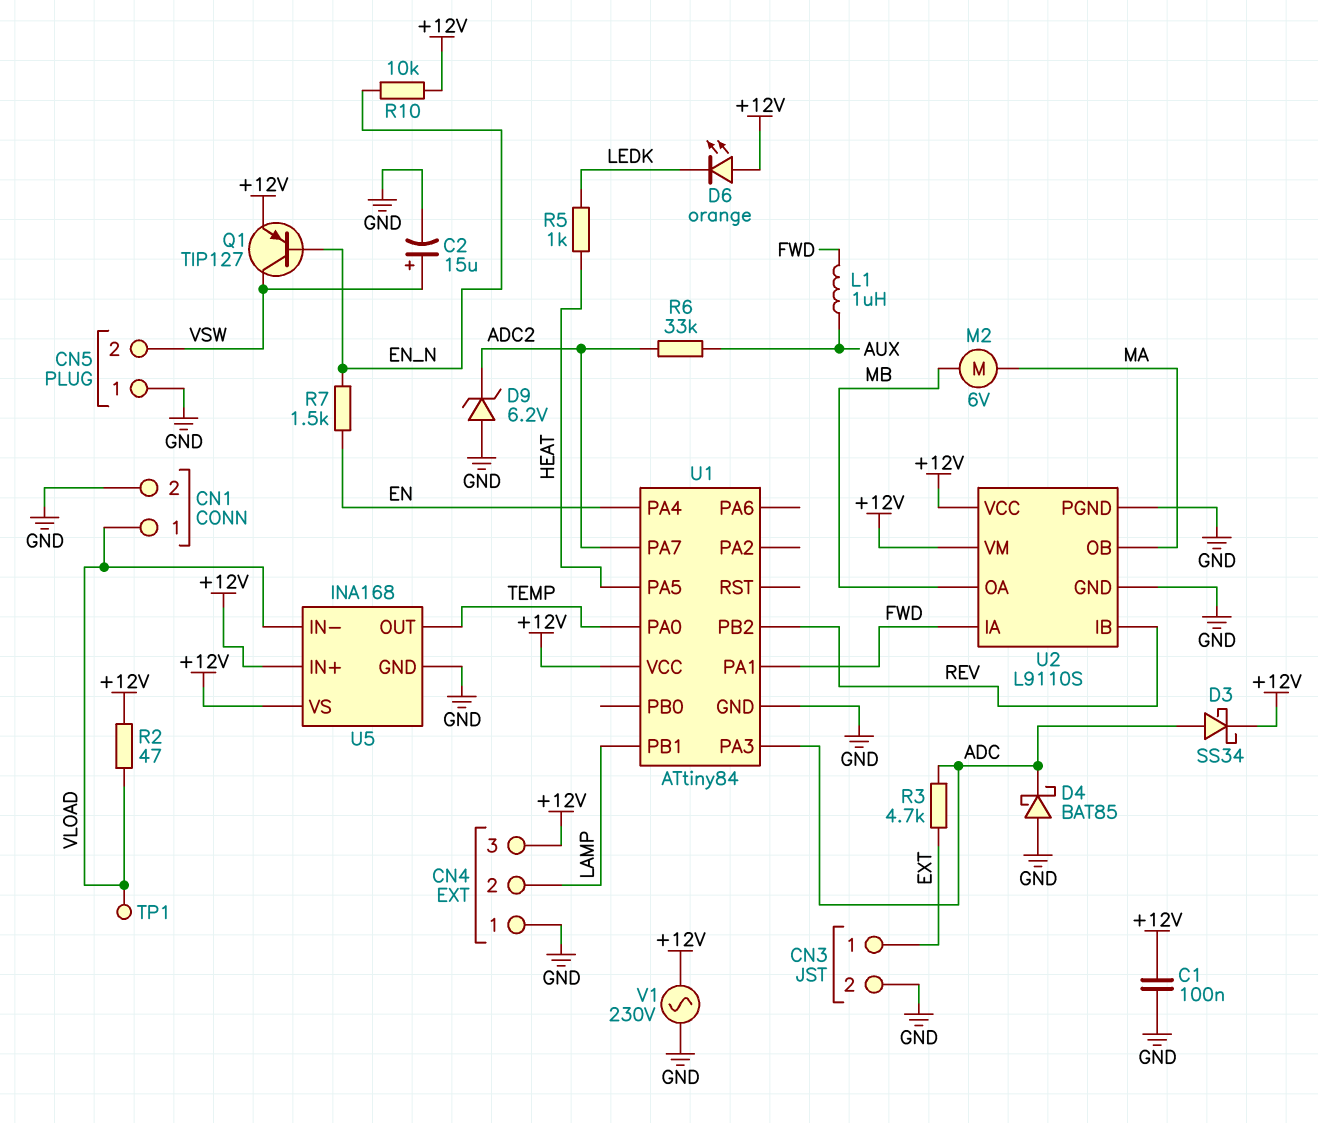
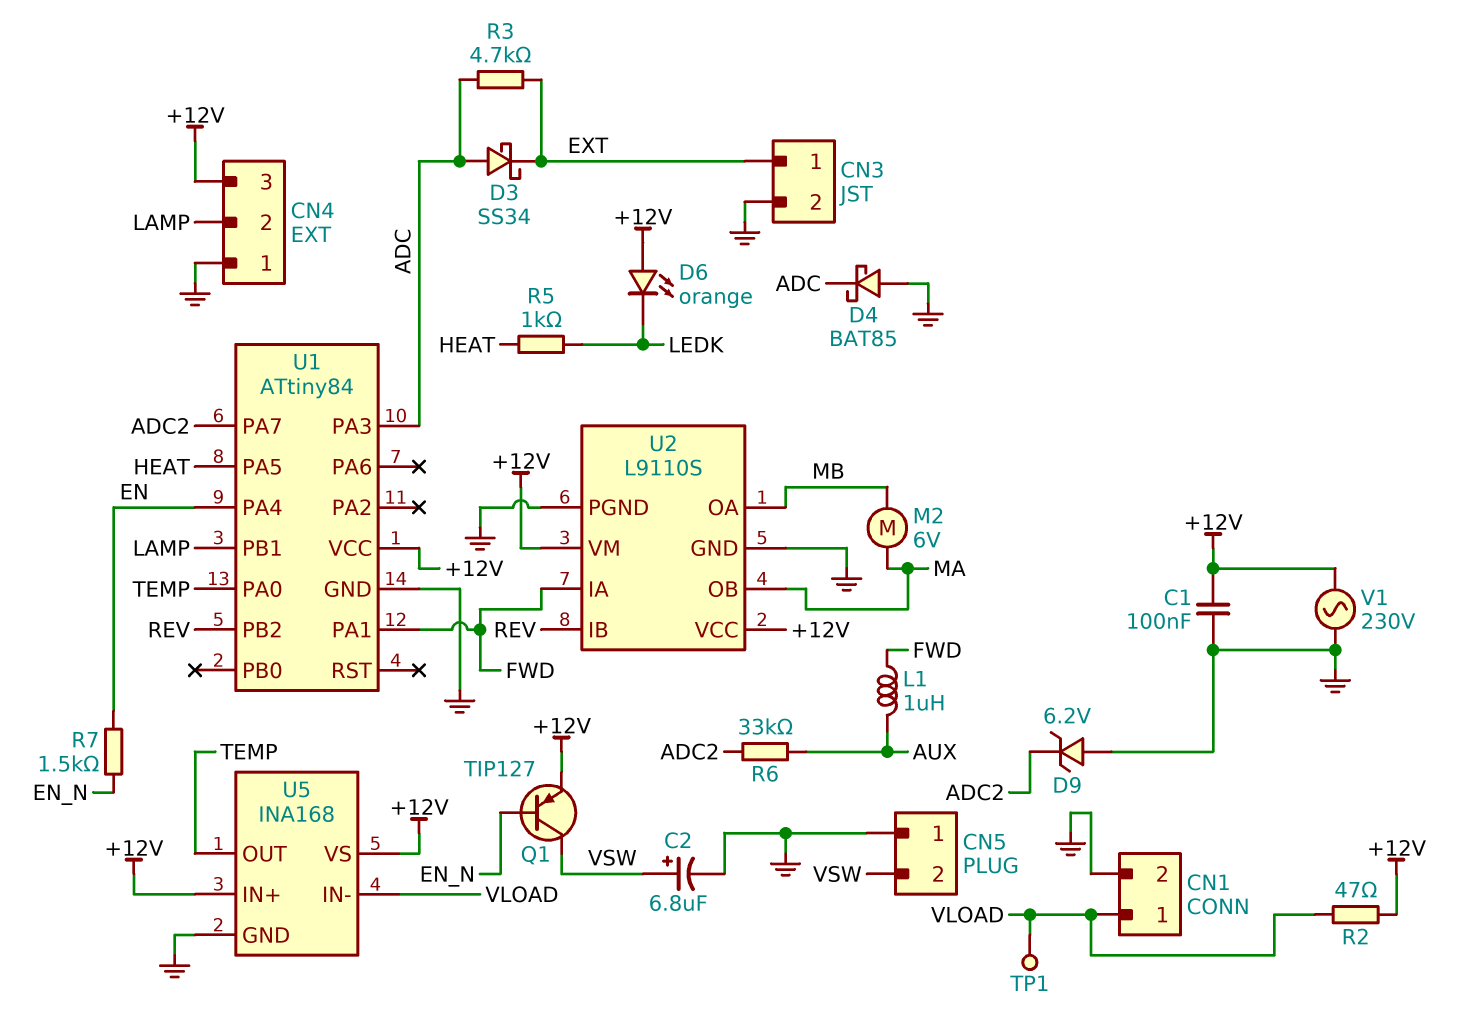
C2: 15uF (plus VSW, minus GND) -> 6.8uF (plus VSW, minus GND)
D3: schottky SS34 (A ADC, K +12V) -> schottky SS34 (A ADC, K EXT)
R10: 10k (+12V, EN_N) -> none

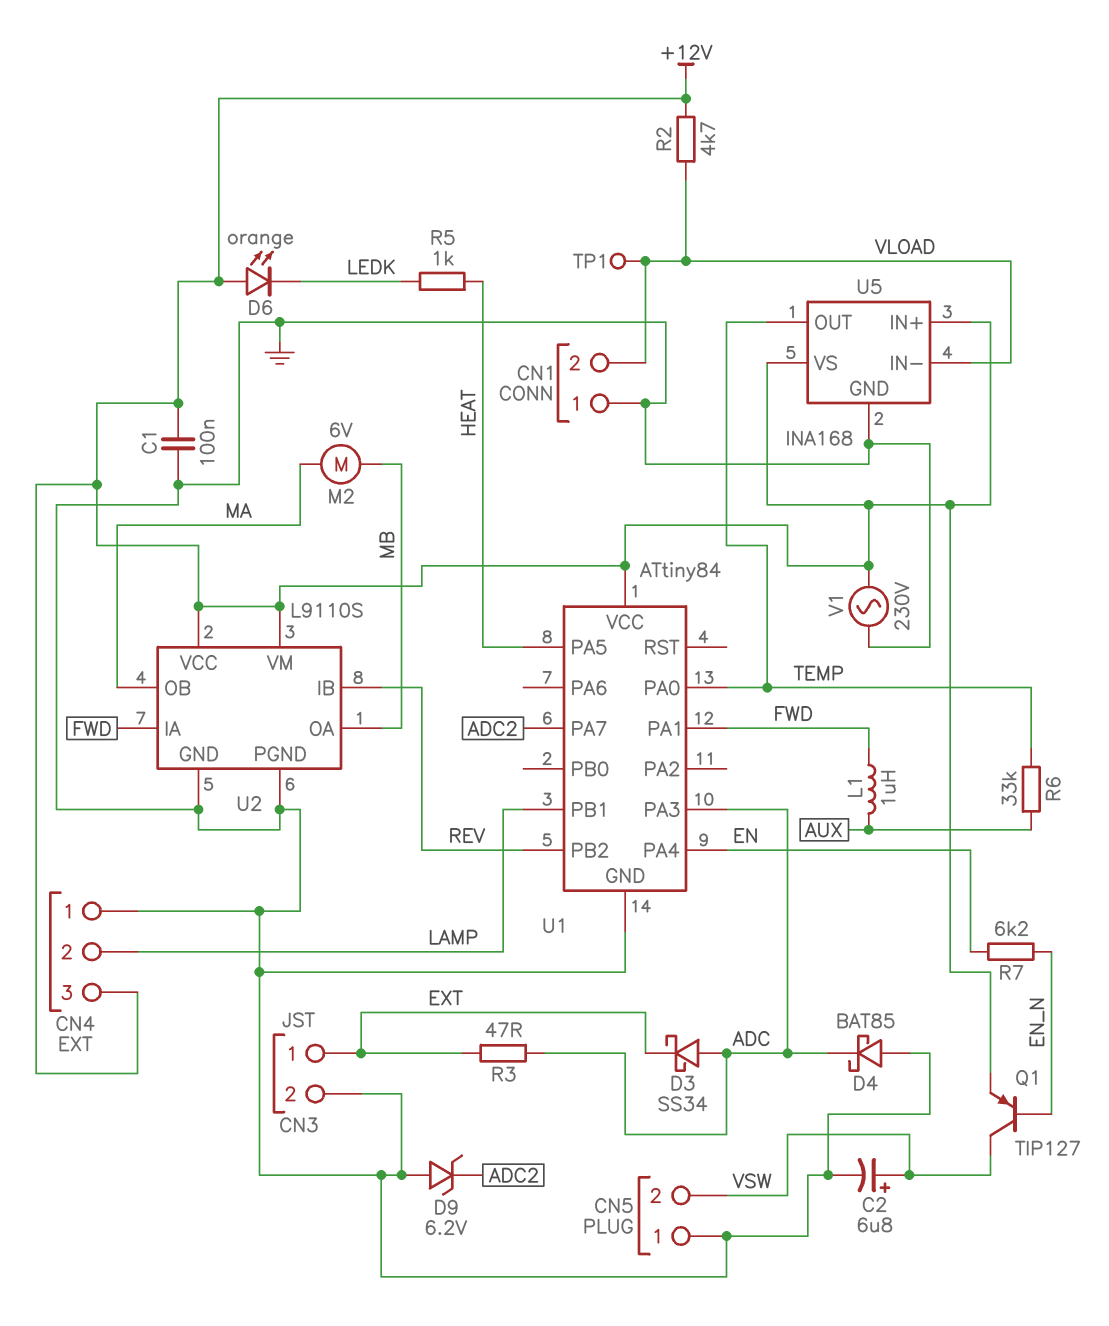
CN1 pin 1: VLOAD -> GND
CN1 pin 2: GND -> VLOAD
R2: 47 (+12V, VLOAD) -> 4.7k (+12V, VLOAD)
R3: 4.7k (ADC, EXT) -> 47 (ADC, EXT)
R6: 33k (ADC2, AUX) -> 33k (AUX, TEMP)
R7: 1.5k (EN, EN_N) -> 6.2k (EN, EN_N)

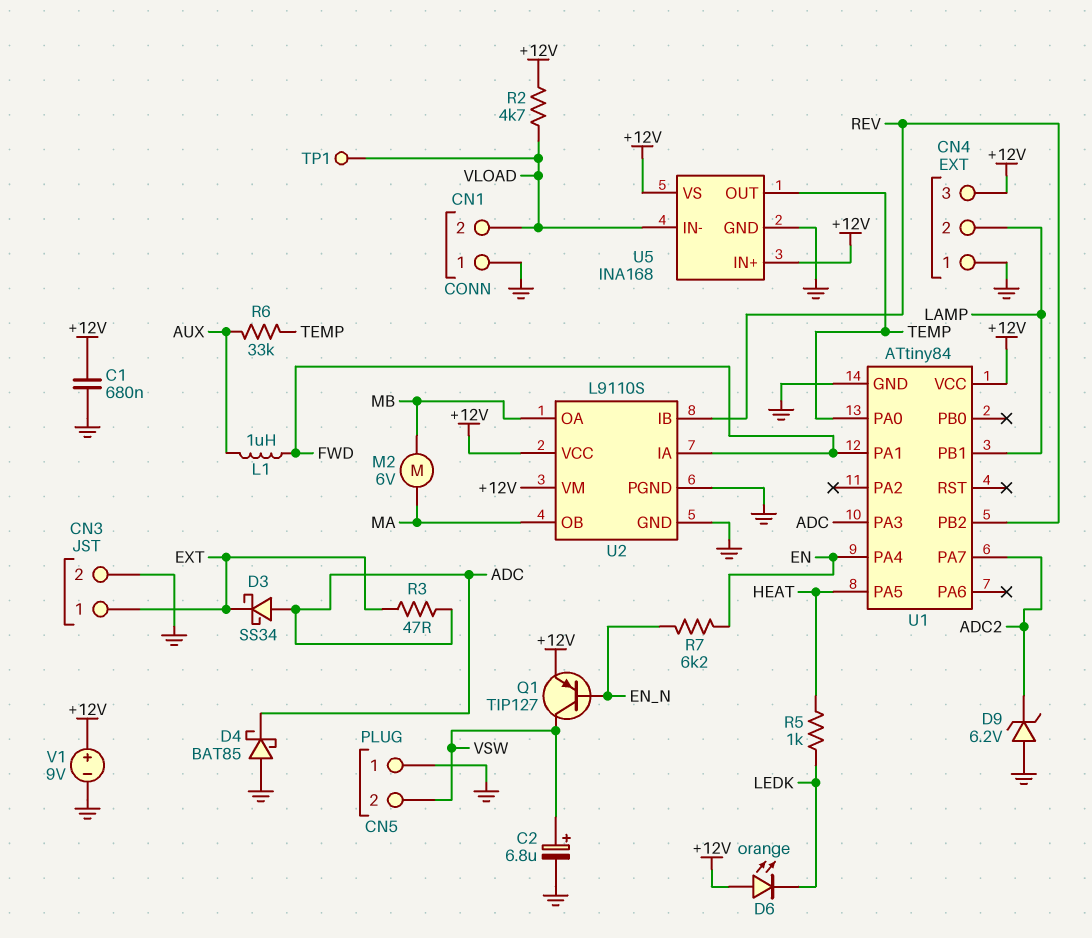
C1: 100nF (+12V, GND) -> 680nF (+12V, GND)
V1: AC 230V (+12V, GND) -> 9V (plus +12V, minus GND)

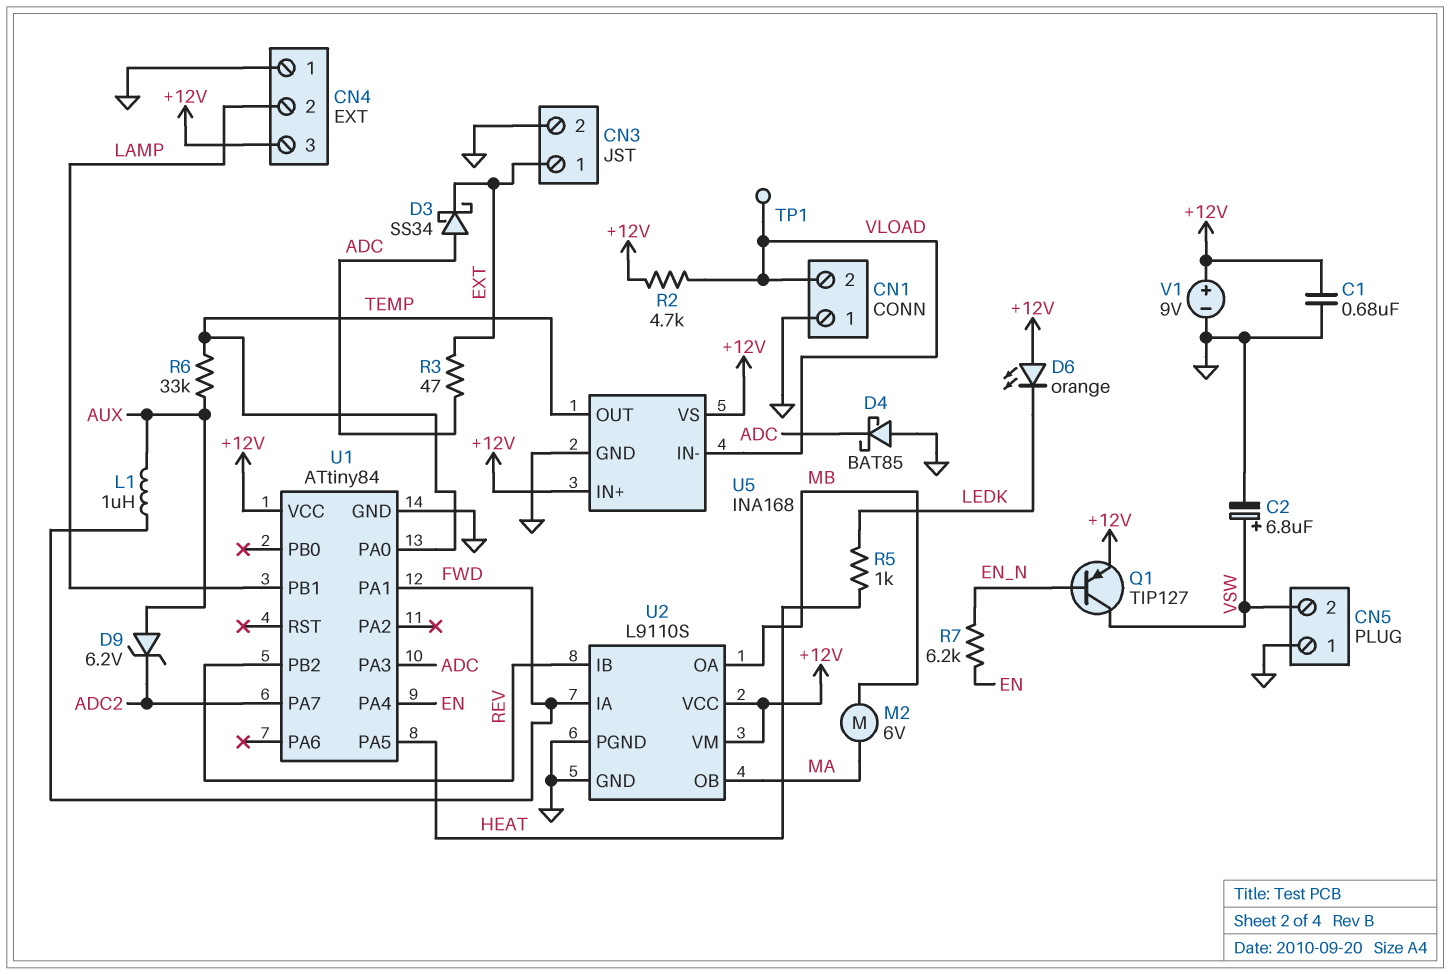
D9: zener 6.2V (A GND, K ADC2) -> zener 6.2V (A AUX, K ADC2)

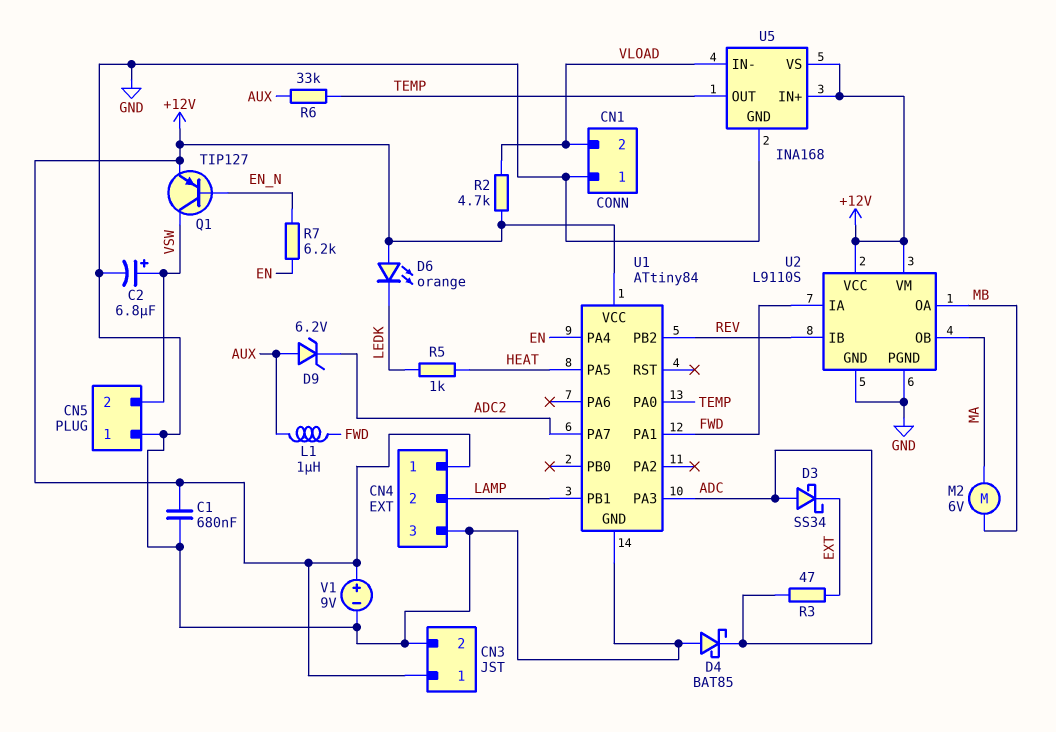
CN3 pin 1: EXT -> +12V
CN4 pin 1: GND -> +12V
CN4 pin 3: +12V -> GND
TP1: test point (VLOAD) -> none

